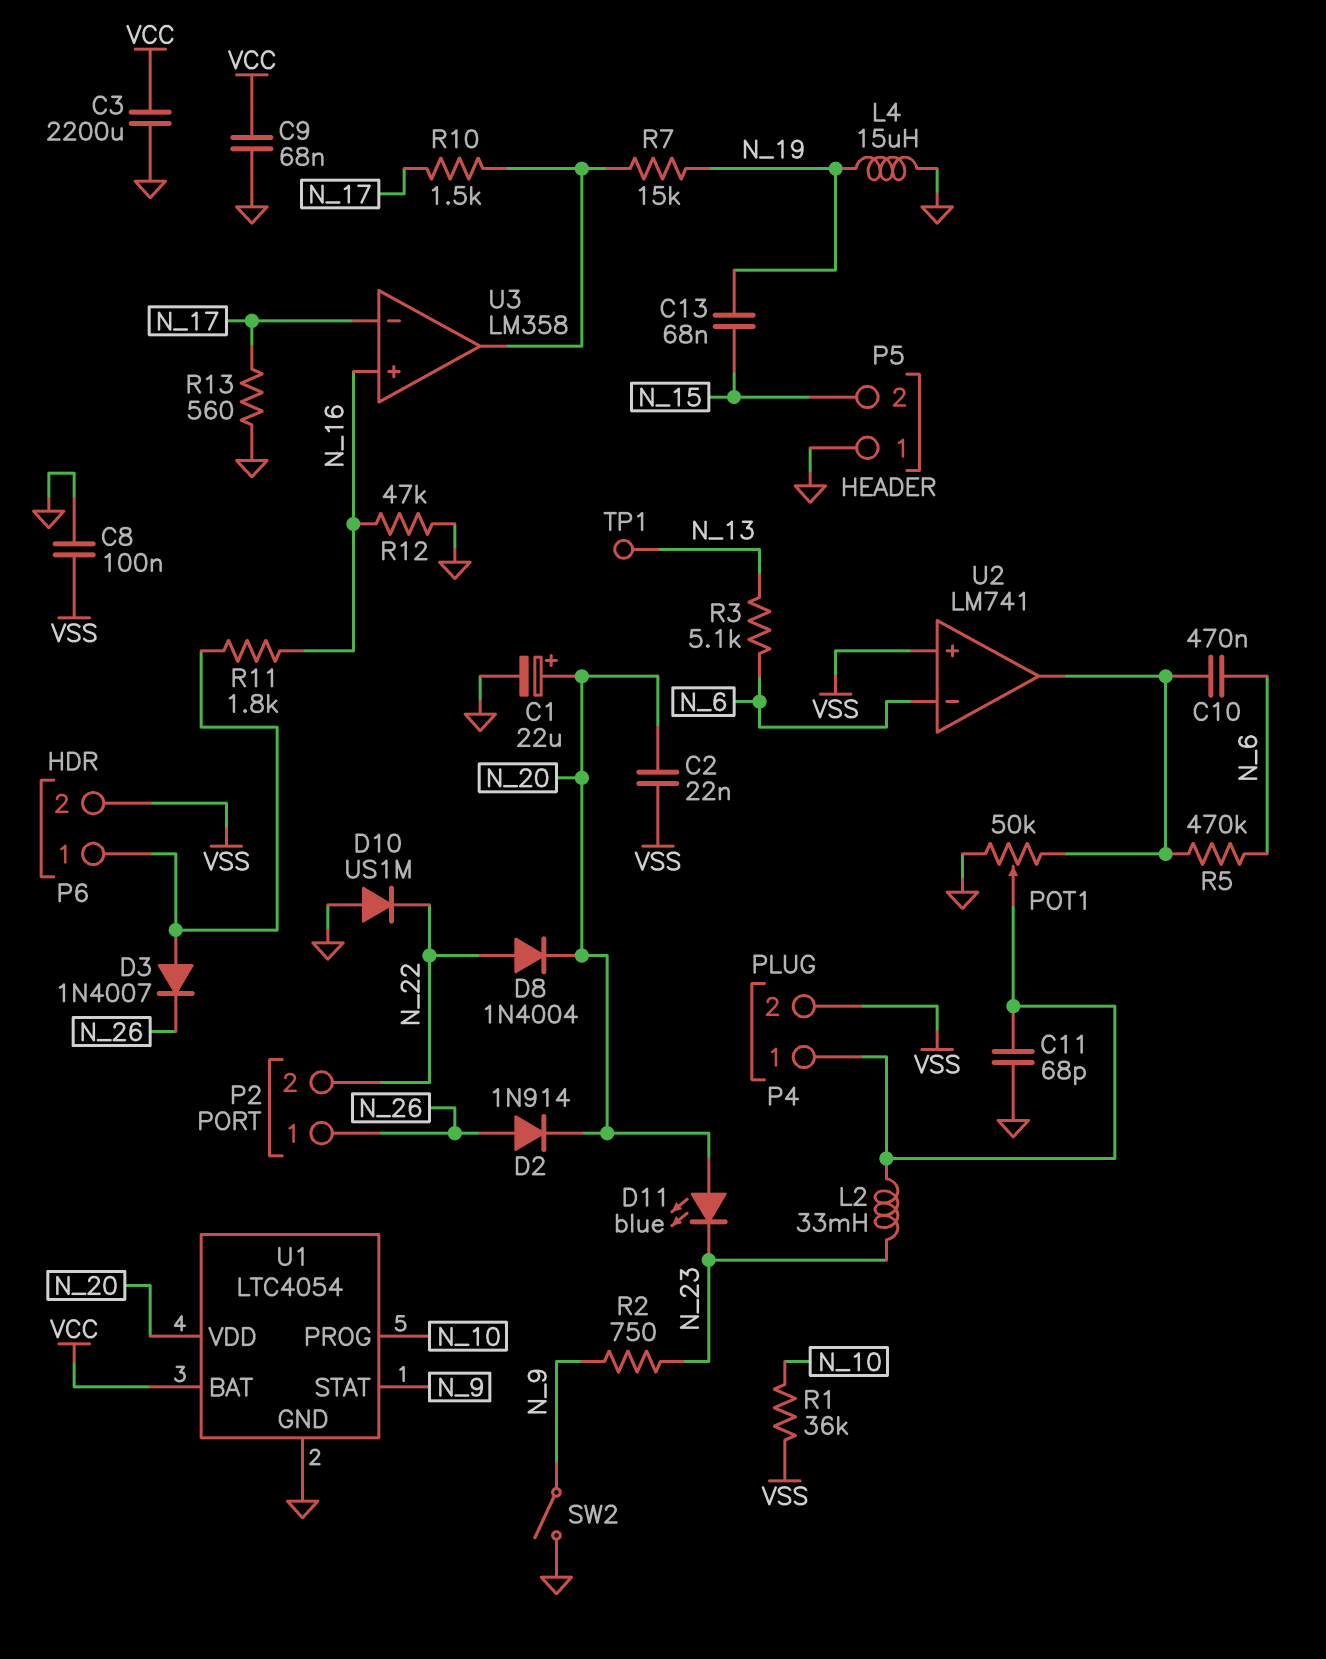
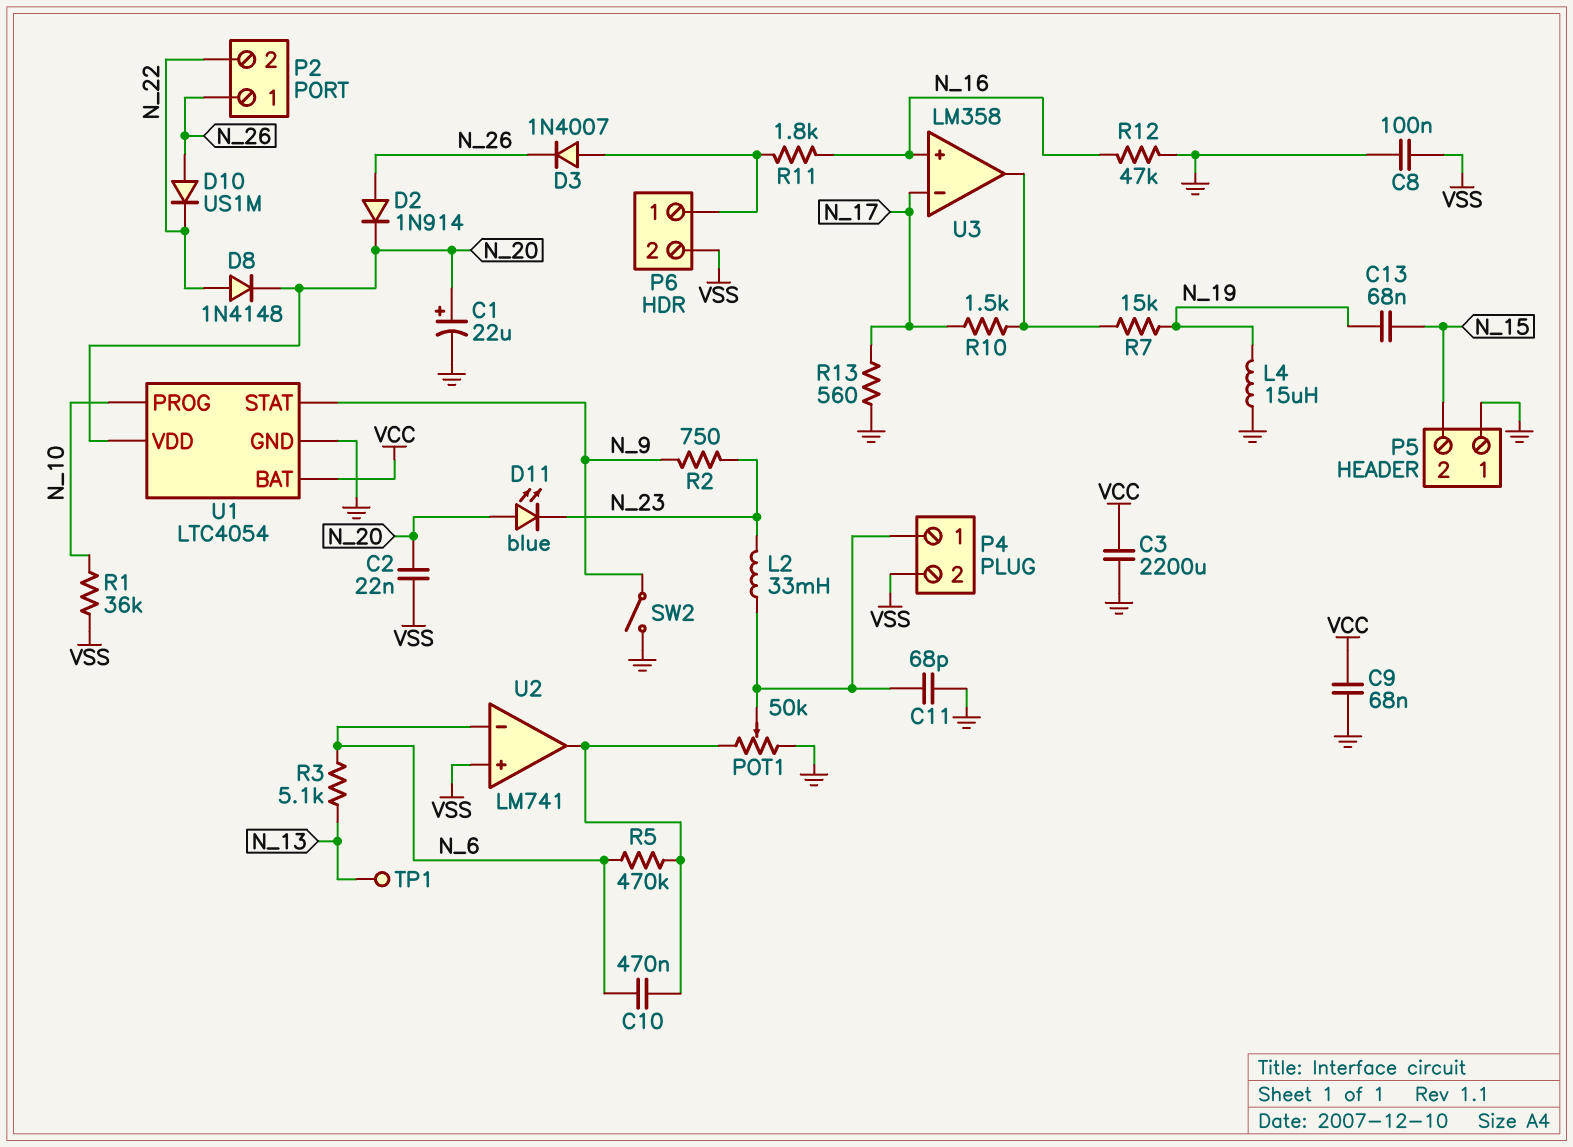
D8: diode 1N4004 (A N_22, K N_20) -> diode 1N4148 (A N_22, K N_20)
D10: diode US1M (A GND, K N_22) -> diode US1M (A N_26, K N_22)

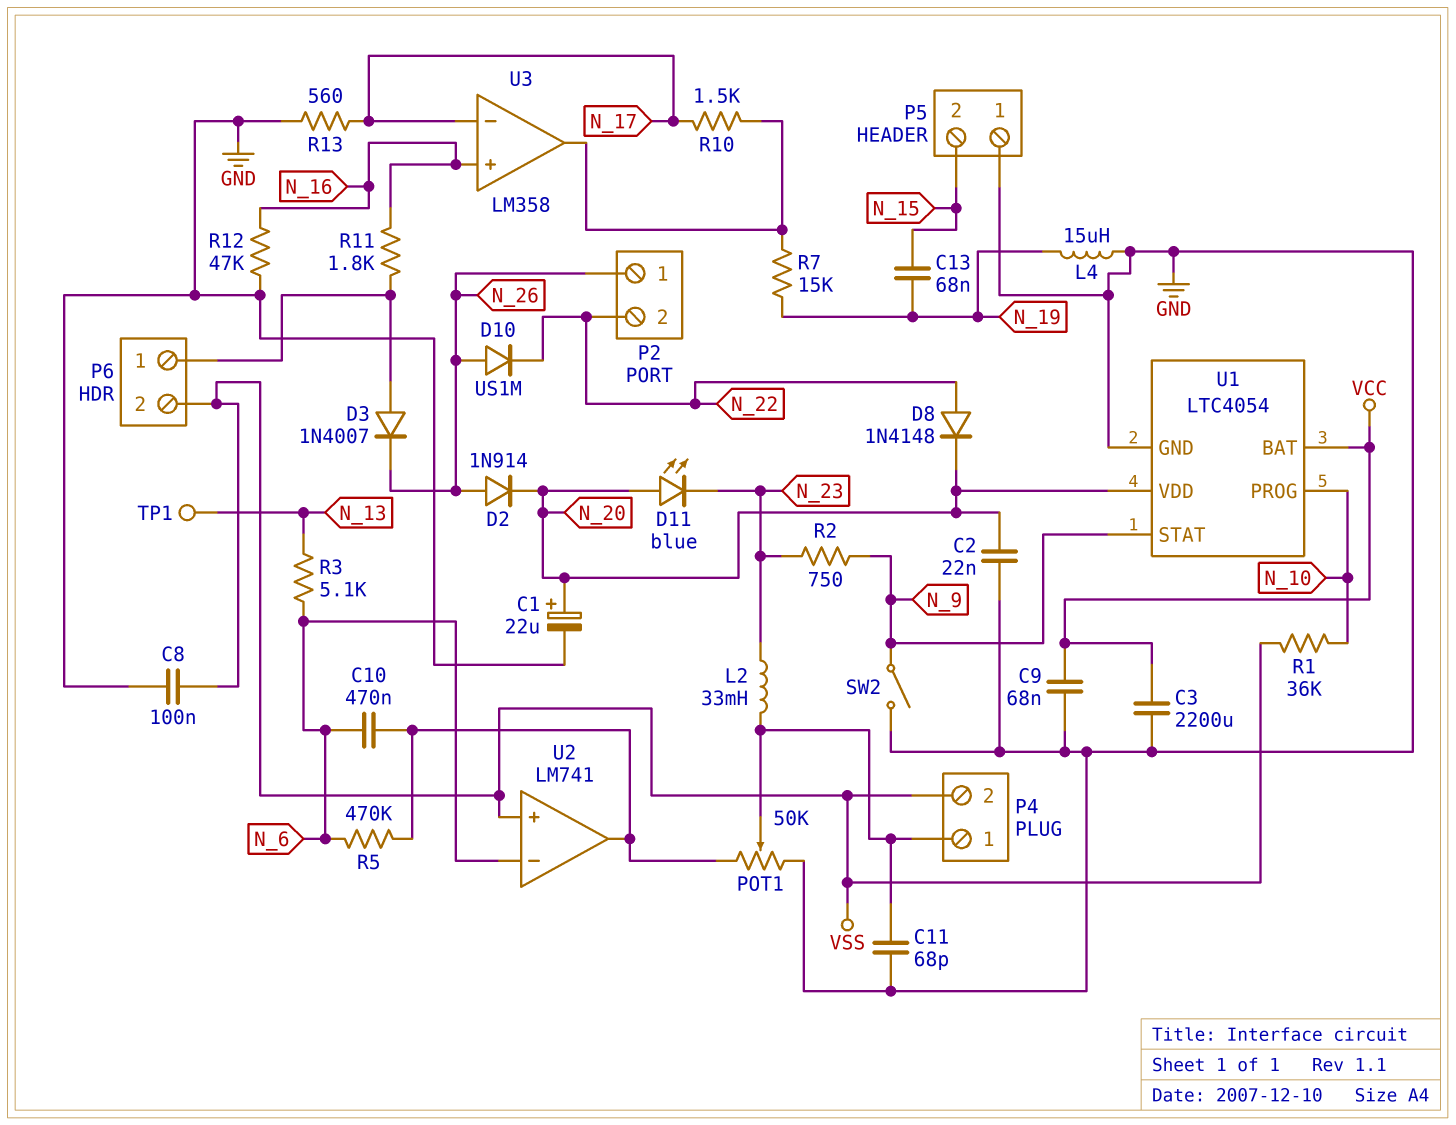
C2: 22nF (N_20, VSS) -> 22nF (GND, N_20)

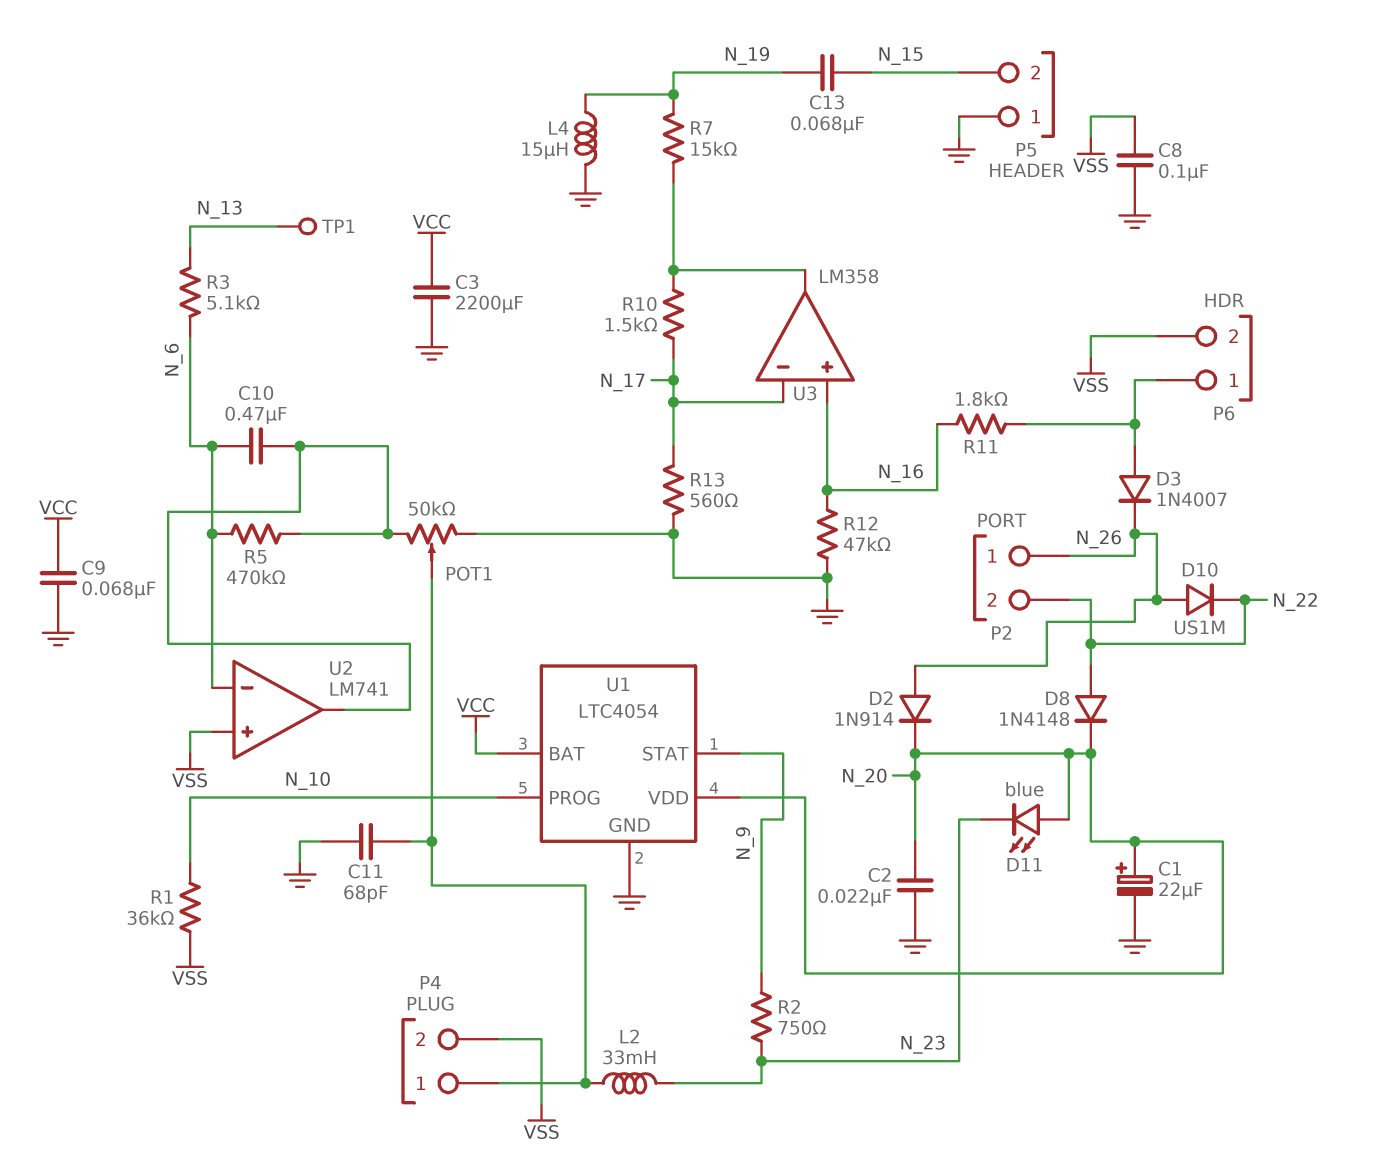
SW2: switch (GND, N_9) -> none

